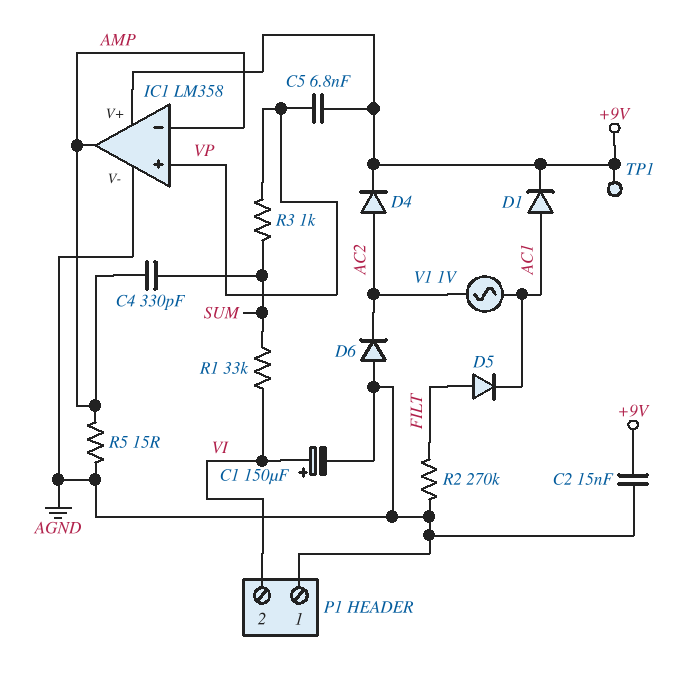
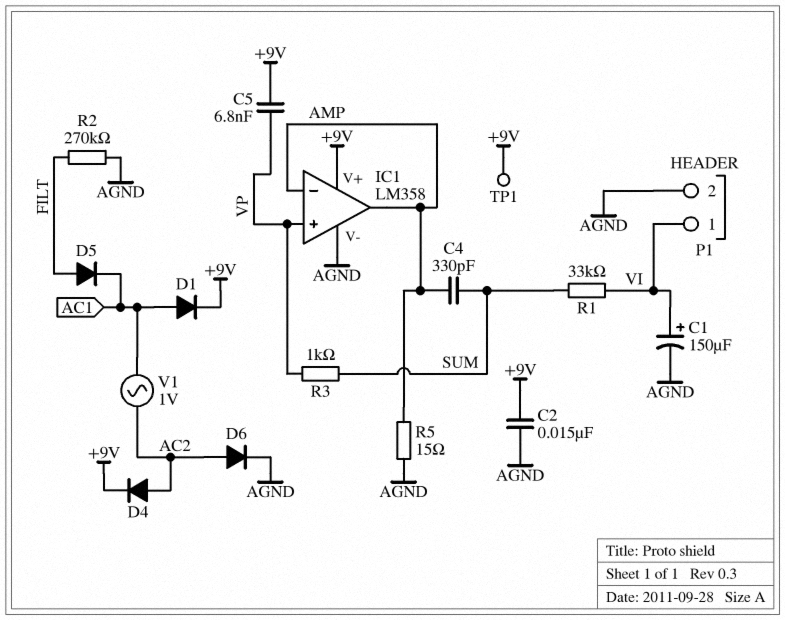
D6: diode (A AGND, K AC2) -> diode (A AC2, K AGND)
P1 pin 1: AGND -> VI
P1 pin 2: VI -> AGND

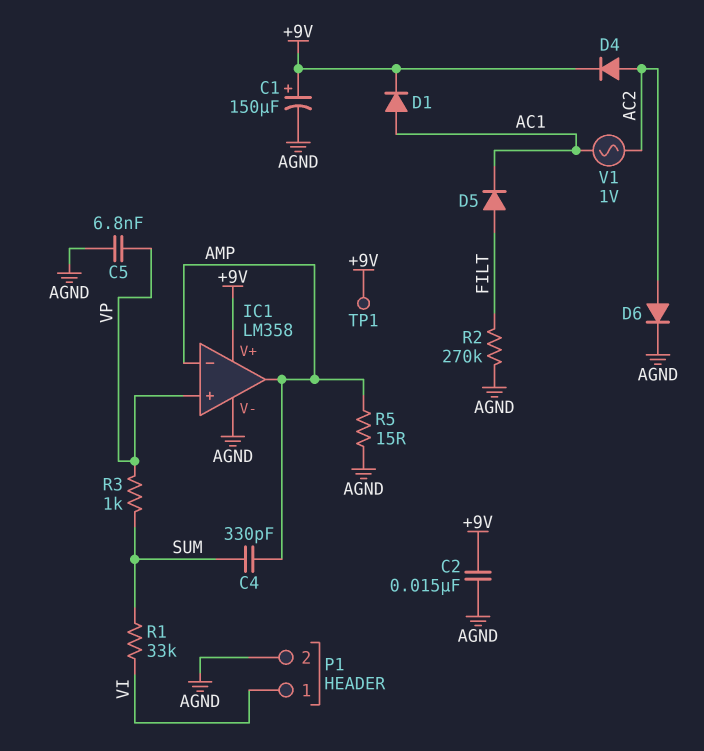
C1: 150uF (plus VI, minus AGND) -> 150uF (plus +9V, minus AGND)
C5: 6.8nF (+9V, VP) -> 6.8nF (AGND, VP)

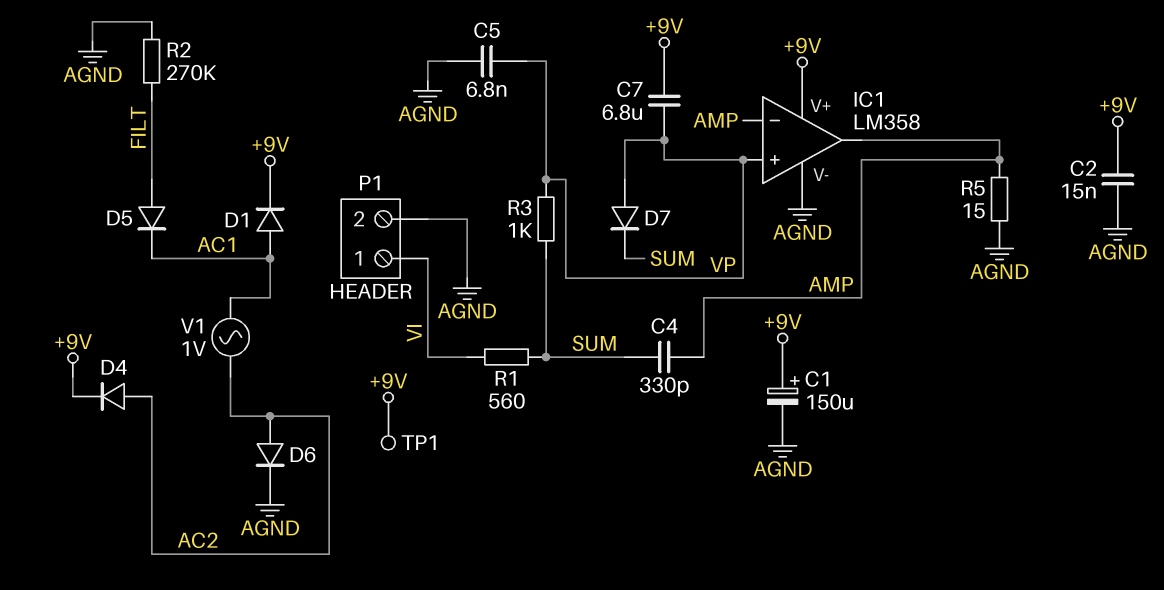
C7: none -> 6.8uF (+9V, VP)
D7: none -> diode (A VP, K SUM)
R1: 33k (SUM, VI) -> 560 (SUM, VI)

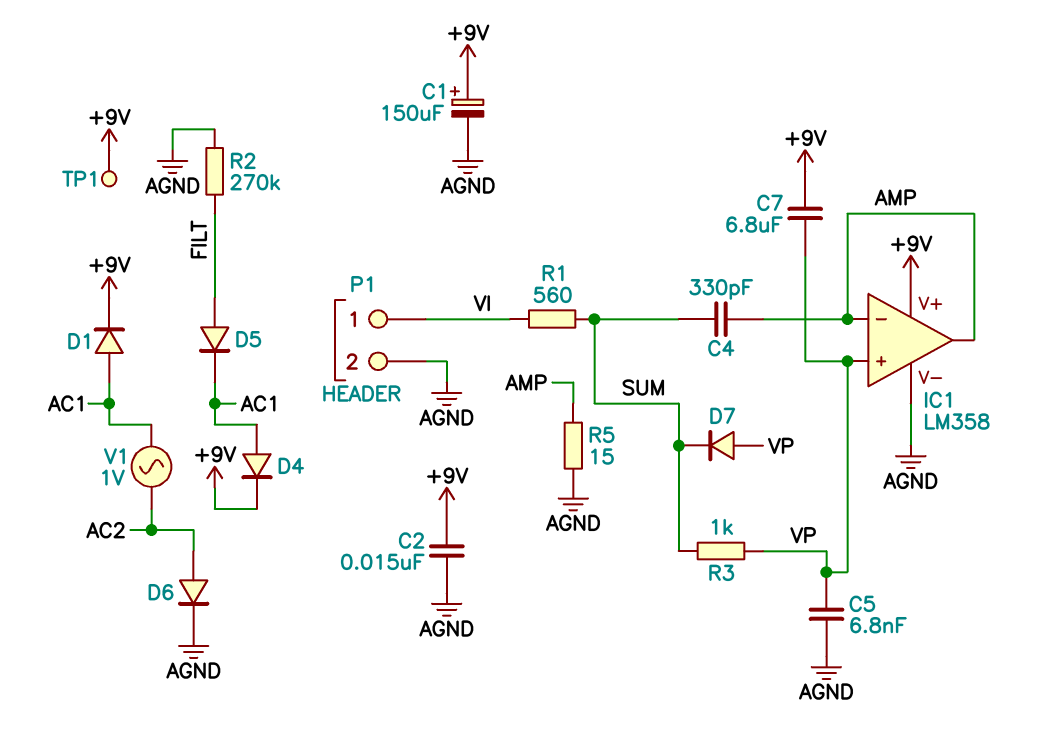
D4: diode (A AC2, K +9V) -> diode (A AC1, K +9V)

